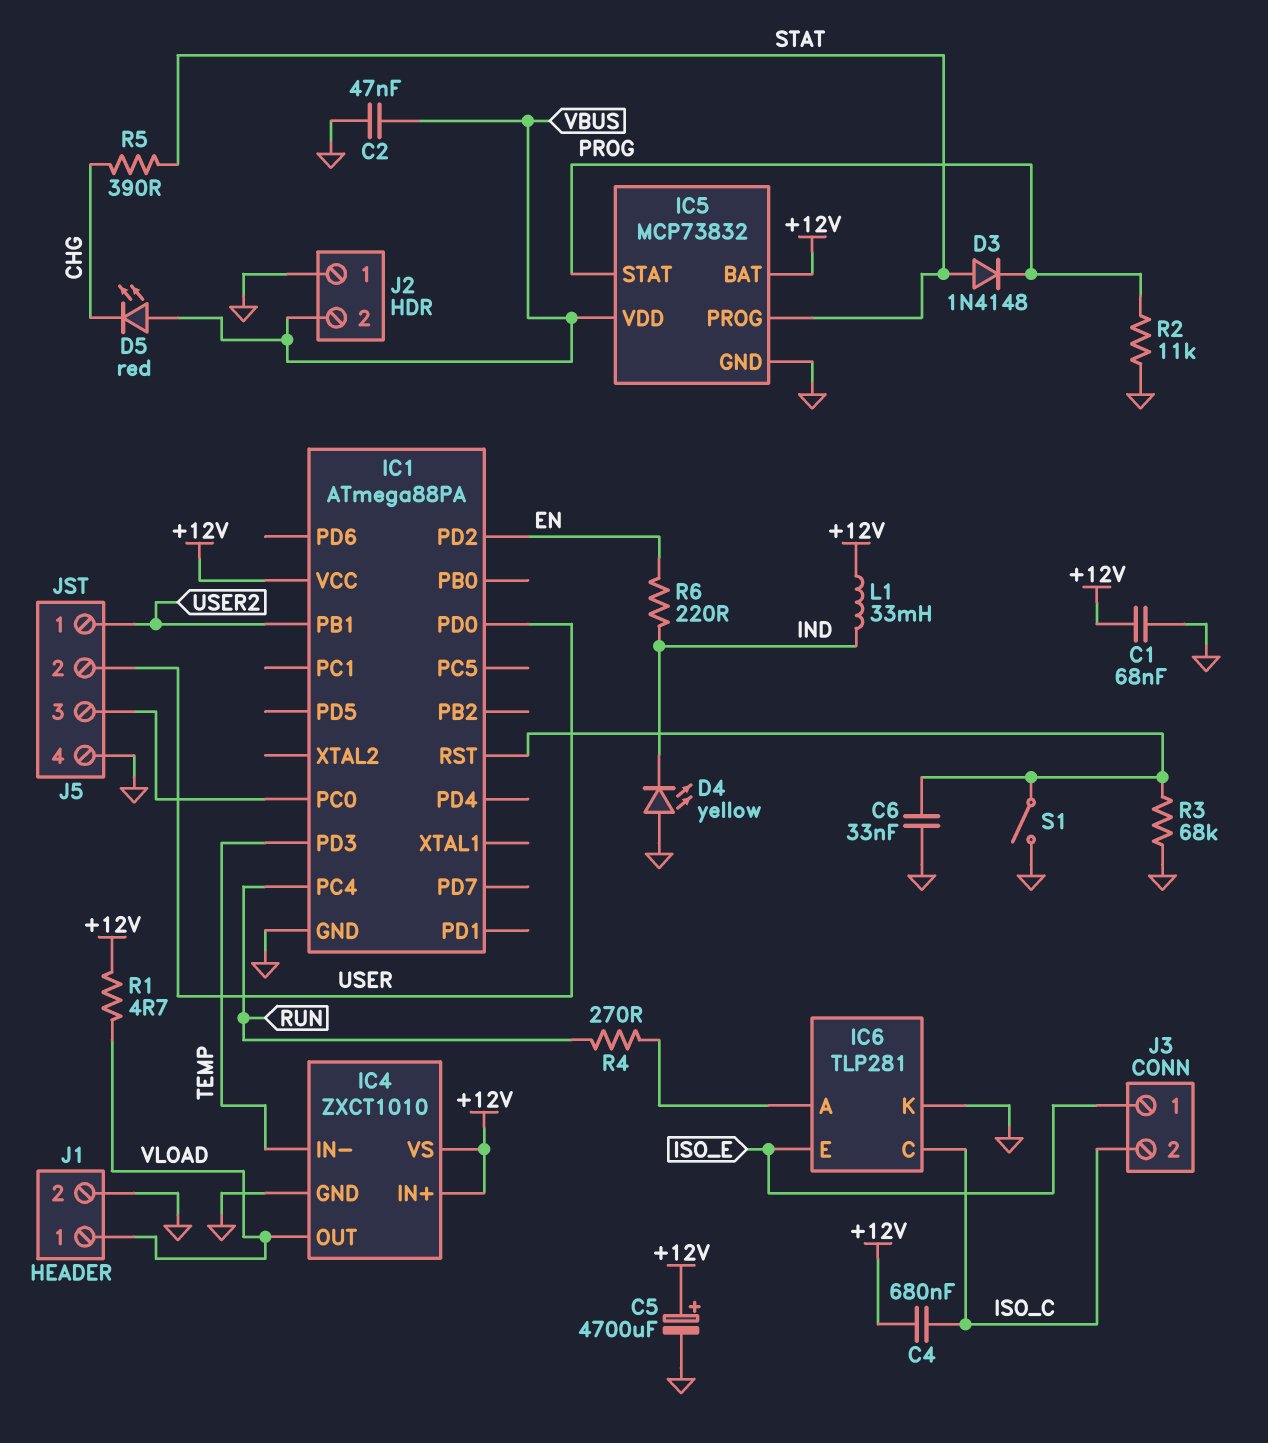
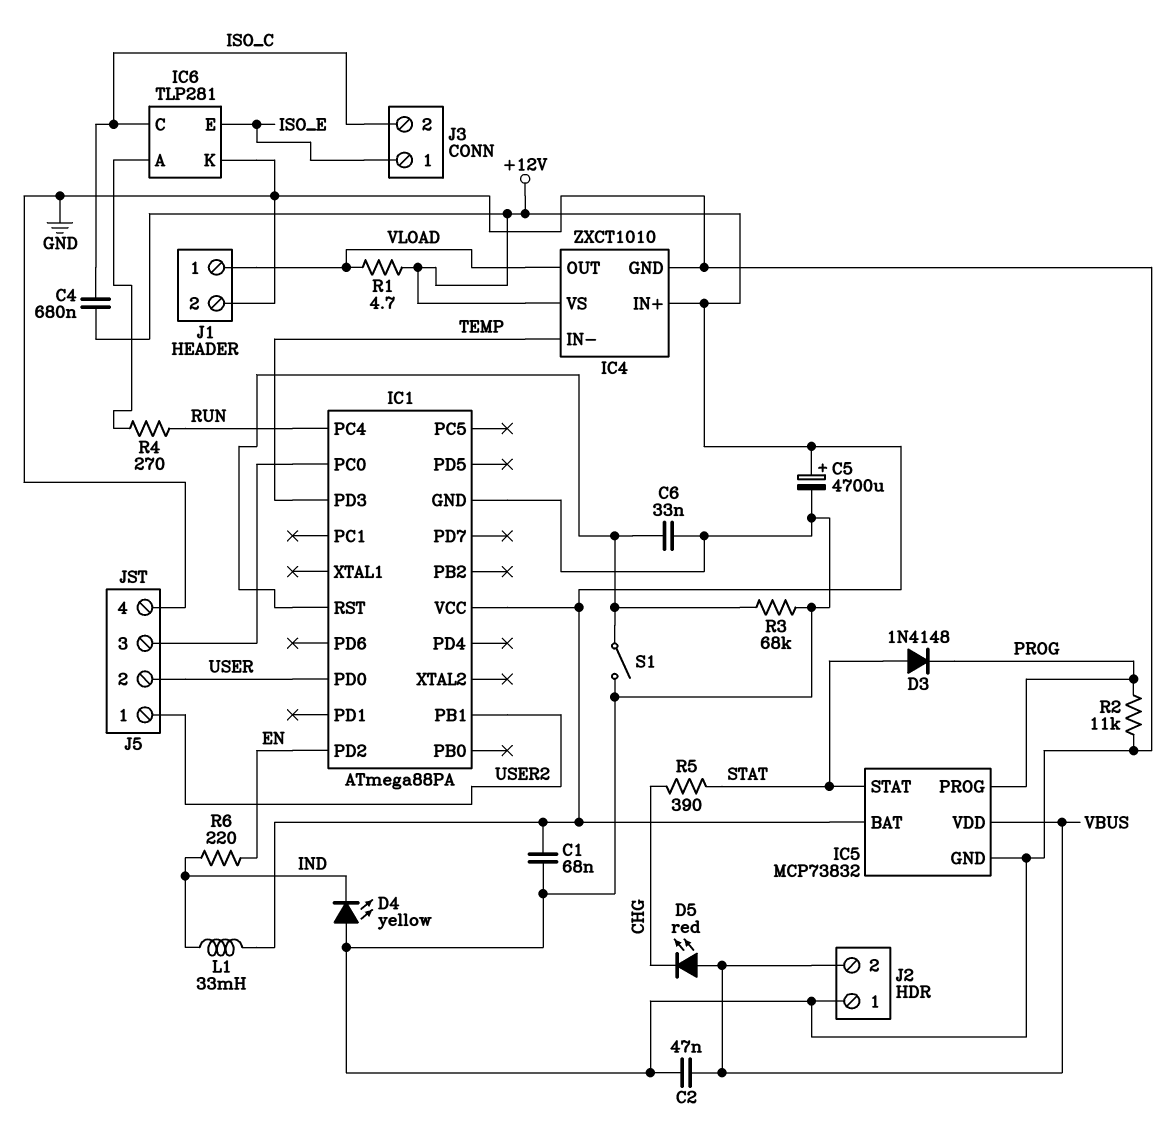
IC5 pin PROG: STAT -> PROG
IC5 pin STAT: PROG -> STAT

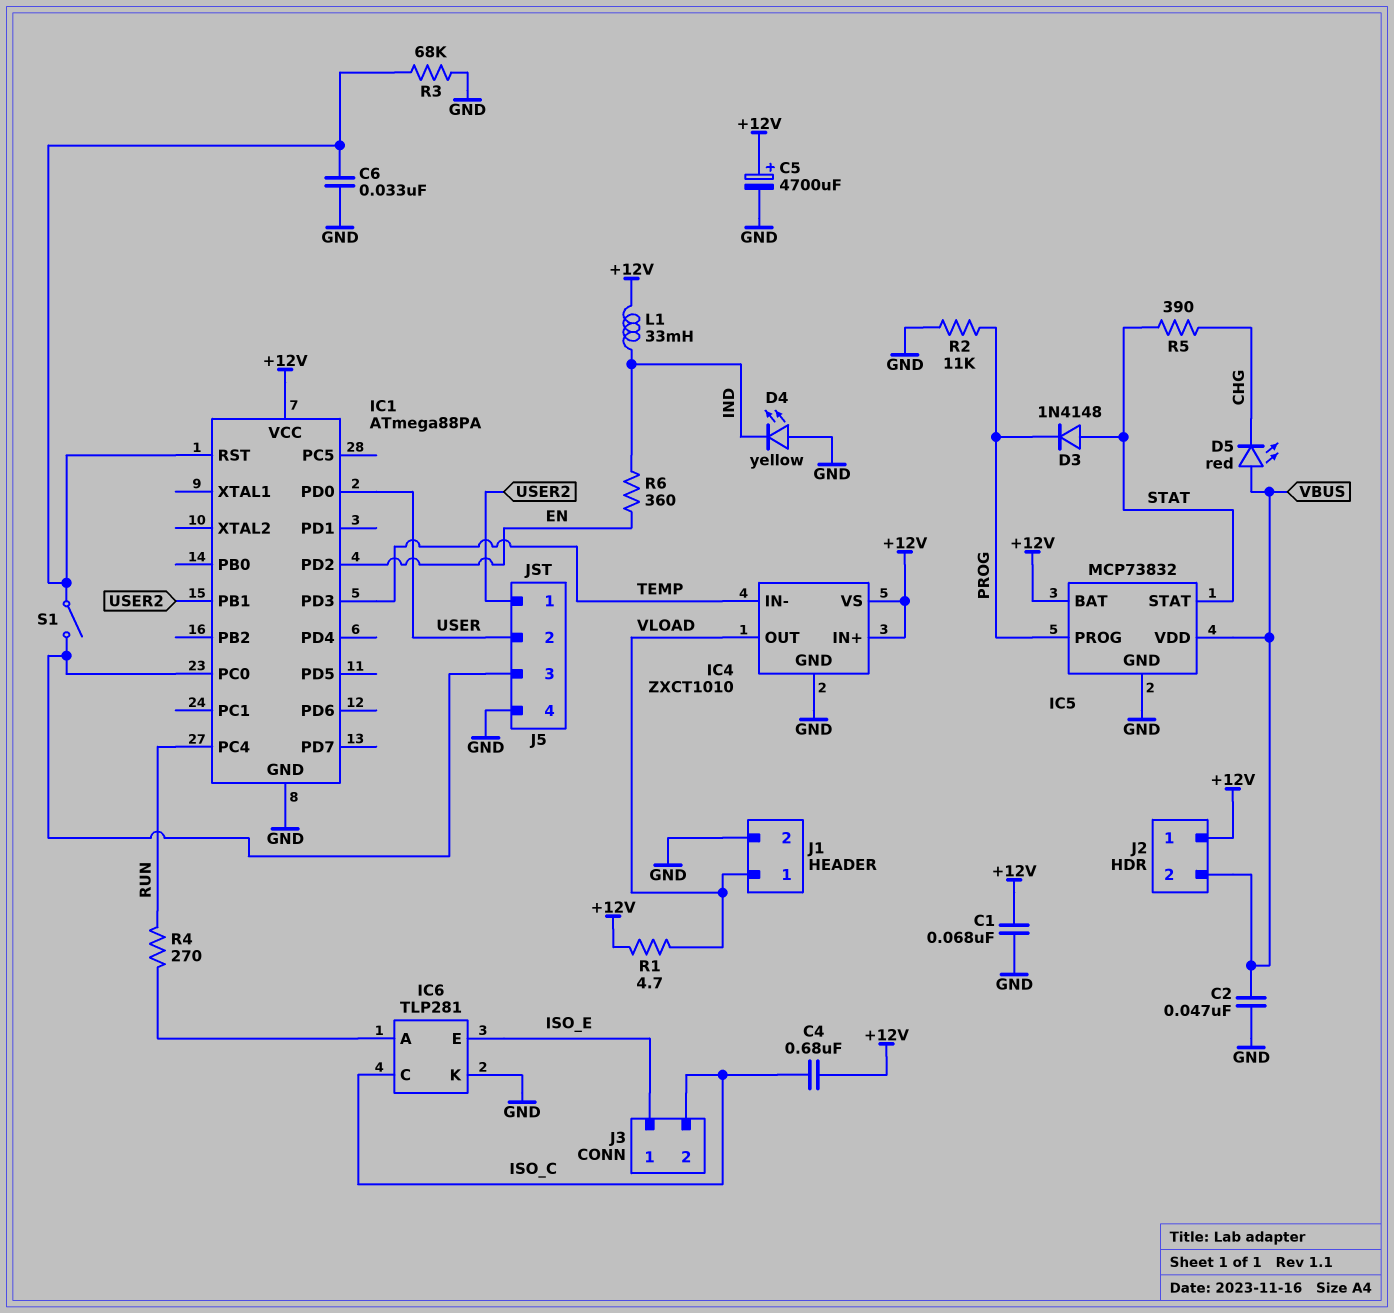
J2 pin 1: GND -> +12V
R6: 220 (EN, IND) -> 360 (EN, IND)
S1: switch (GND, IC1/RST) -> switch (IC1/PC0, IC1/RST)

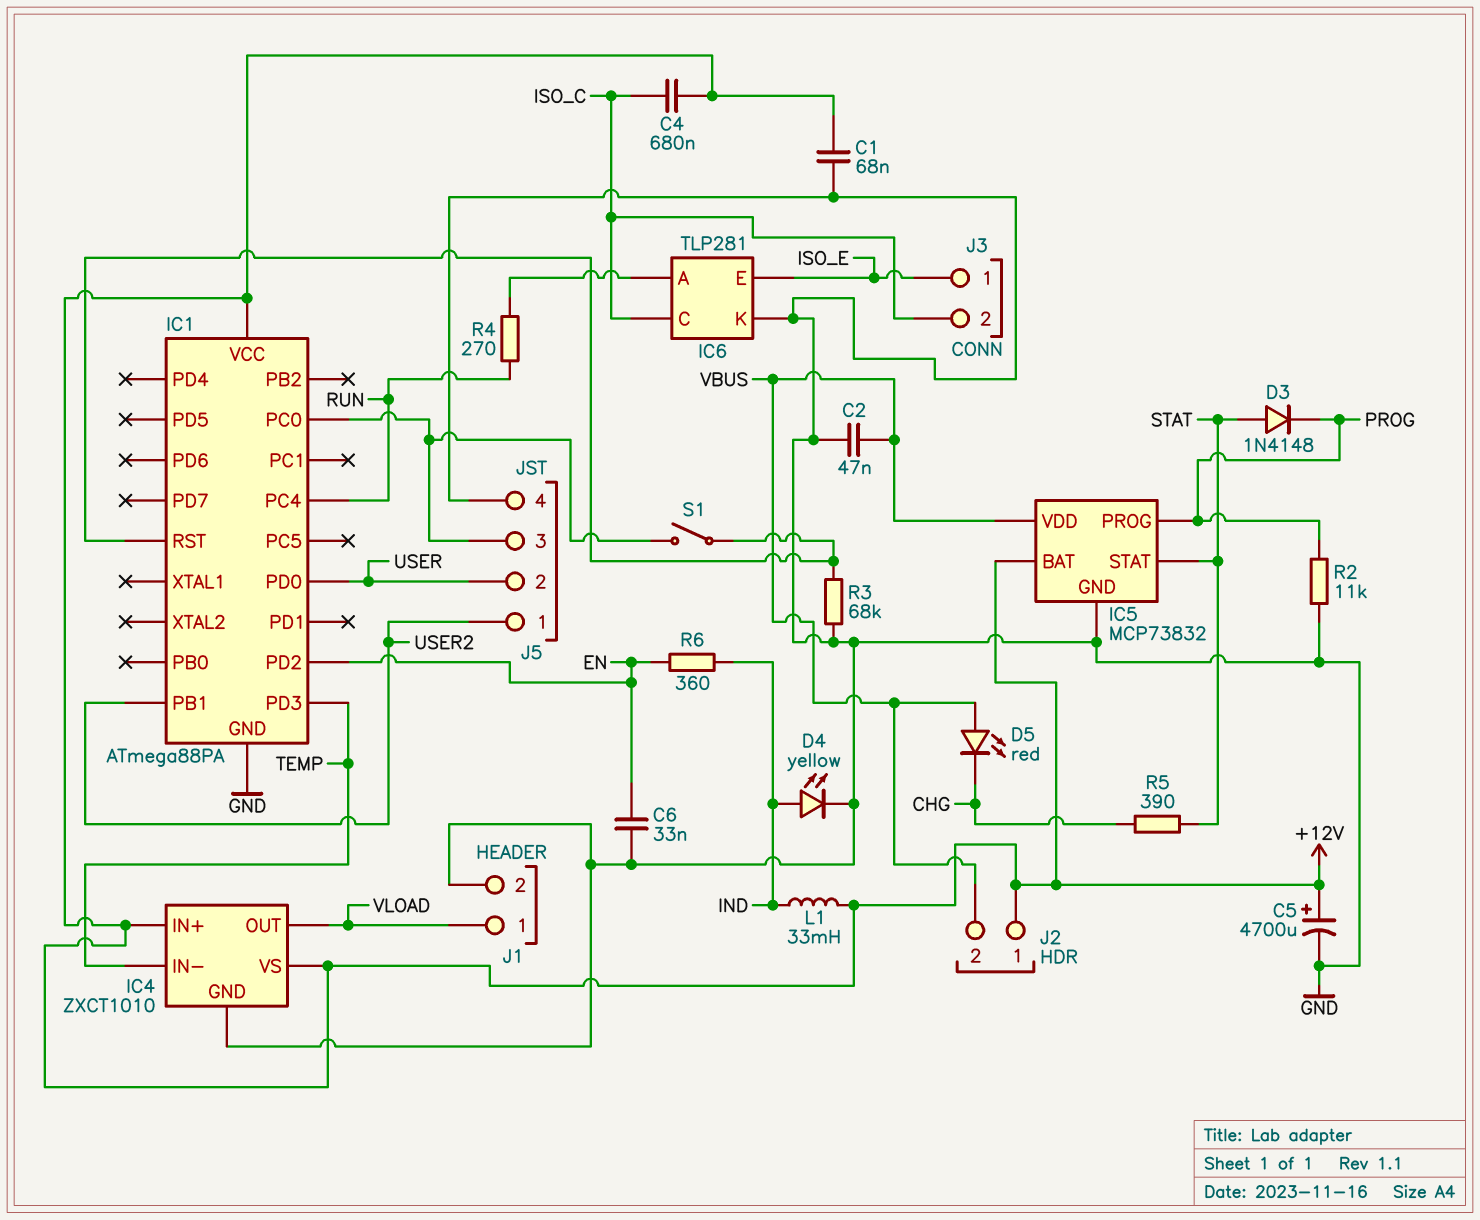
C6: 33nF (GND, IC1/RST) -> 33nF (EN, GND)
D4: LED yellow (A GND, K IND) -> LED yellow (A IND, K GND)
R1: 4.7 (+12V, VLOAD) -> none

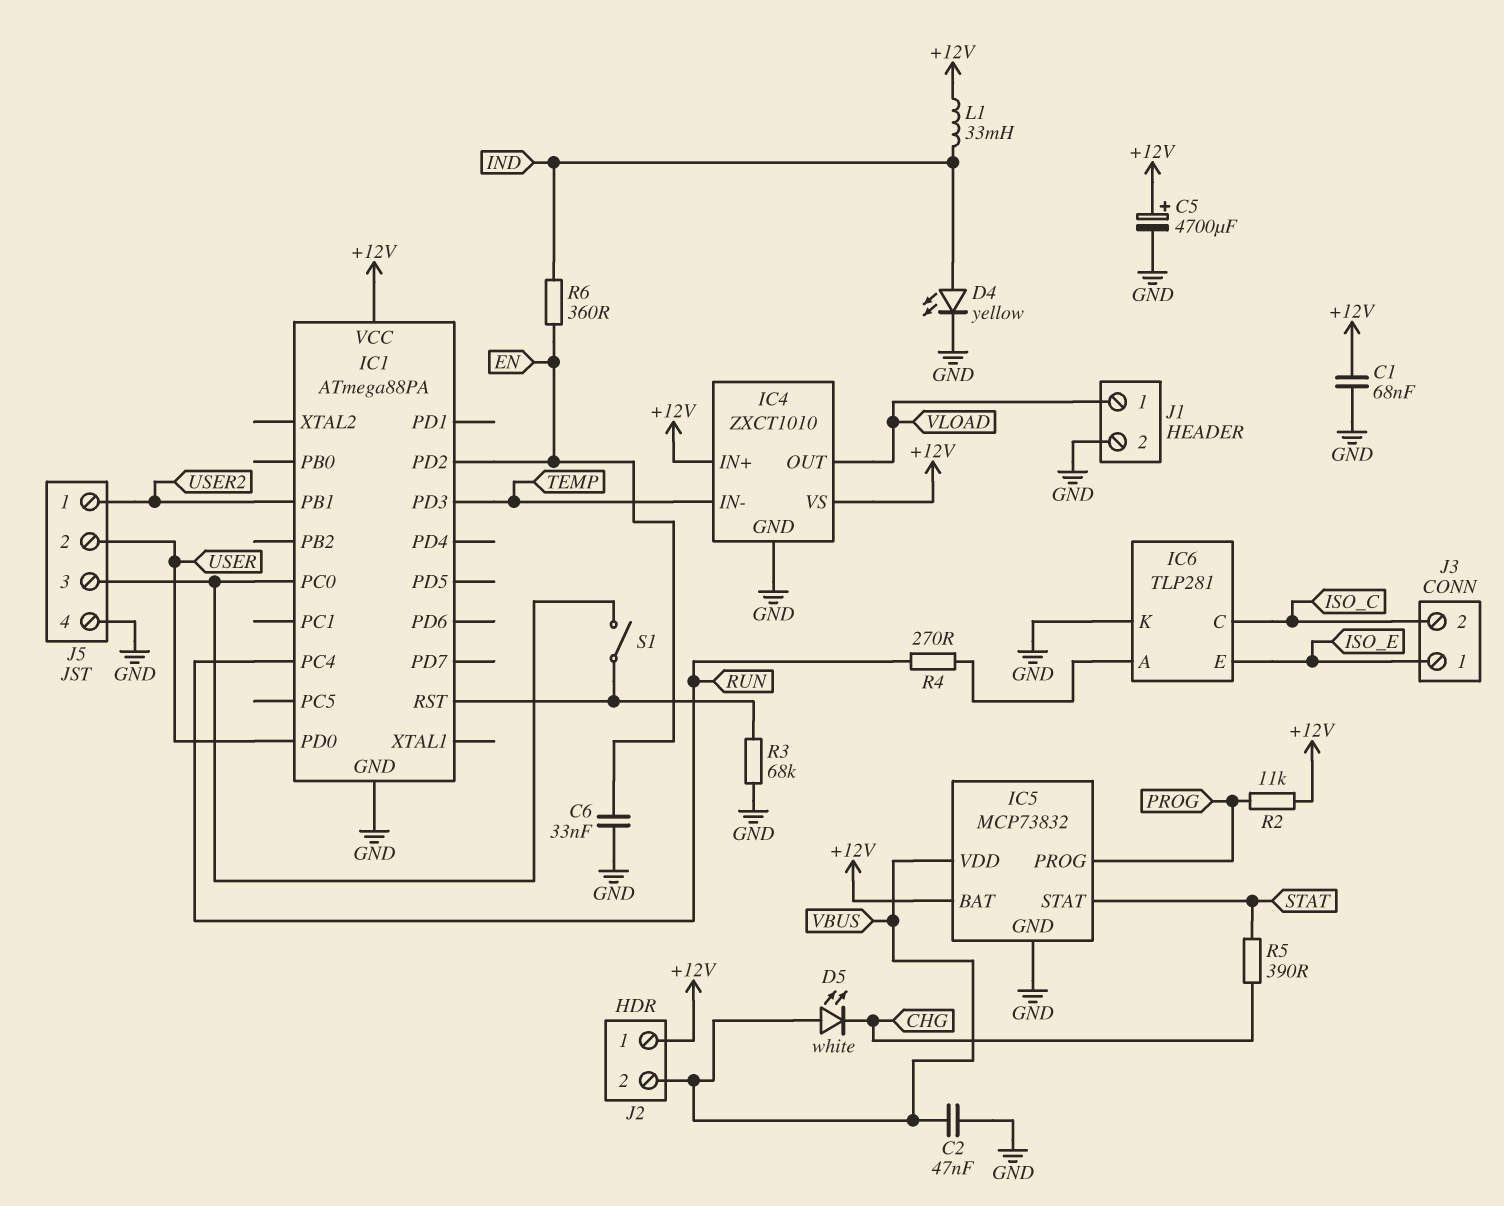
C4: 680nF (+12V, ISO_C) -> none
D3: diode 1N4148 (A STAT, K PROG) -> none
D5: LED red (A VBUS, K CHG) -> LED white (A VBUS, K CHG)
R2: 11k (GND, PROG) -> 11k (+12V, PROG)

